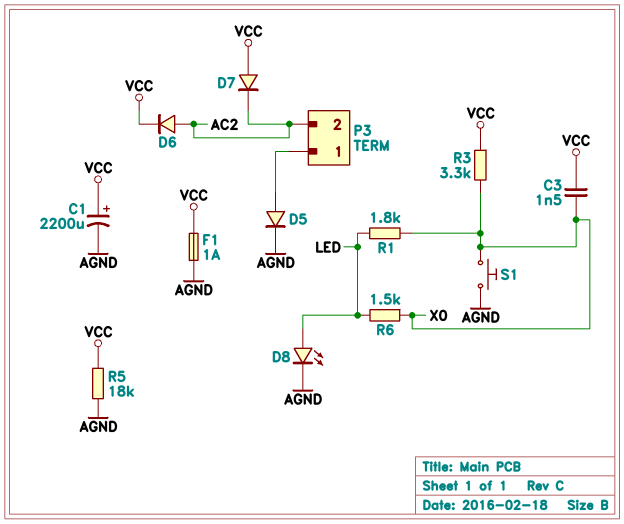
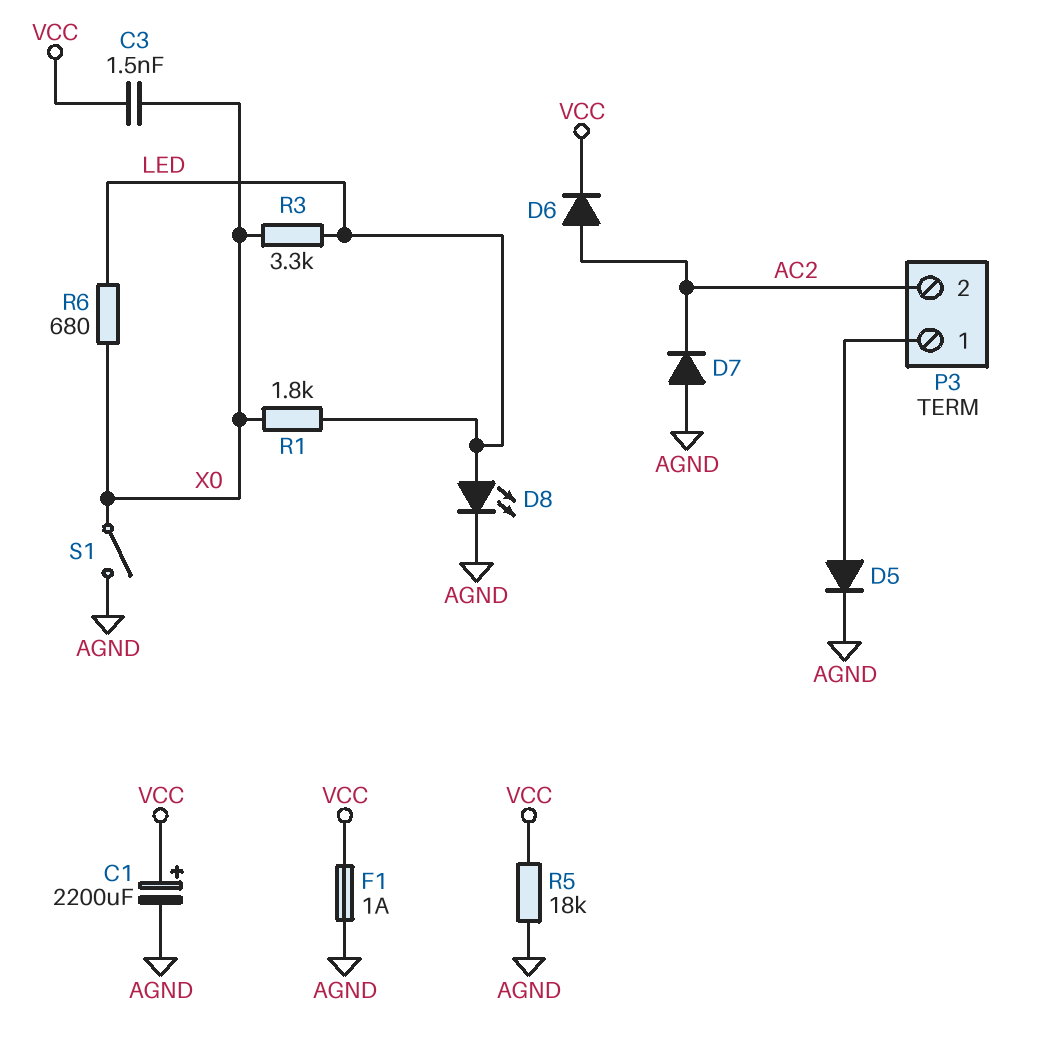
D7: diode (A VCC, K AC2) -> diode (A AGND, K AC2)
R3: 3.3k (VCC, X0) -> 3.3k (LED, X0)
R6: 1.5k (LED, X0) -> 680 (LED, X0)
S1: button (AGND, X0) -> switch (AGND, X0)

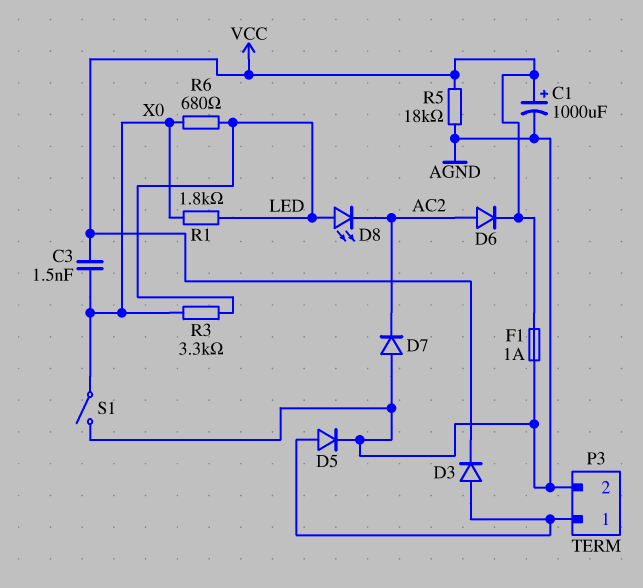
C1: 2200uF (plus VCC, minus AGND) -> 1000uF (plus VCC, minus AGND)
D3: none -> diode (A P3/1, K VCC)
D8: LED (A LED, K AGND) -> LED (A LED, K AC2)
P3 pin 2: AC2 -> AGND

